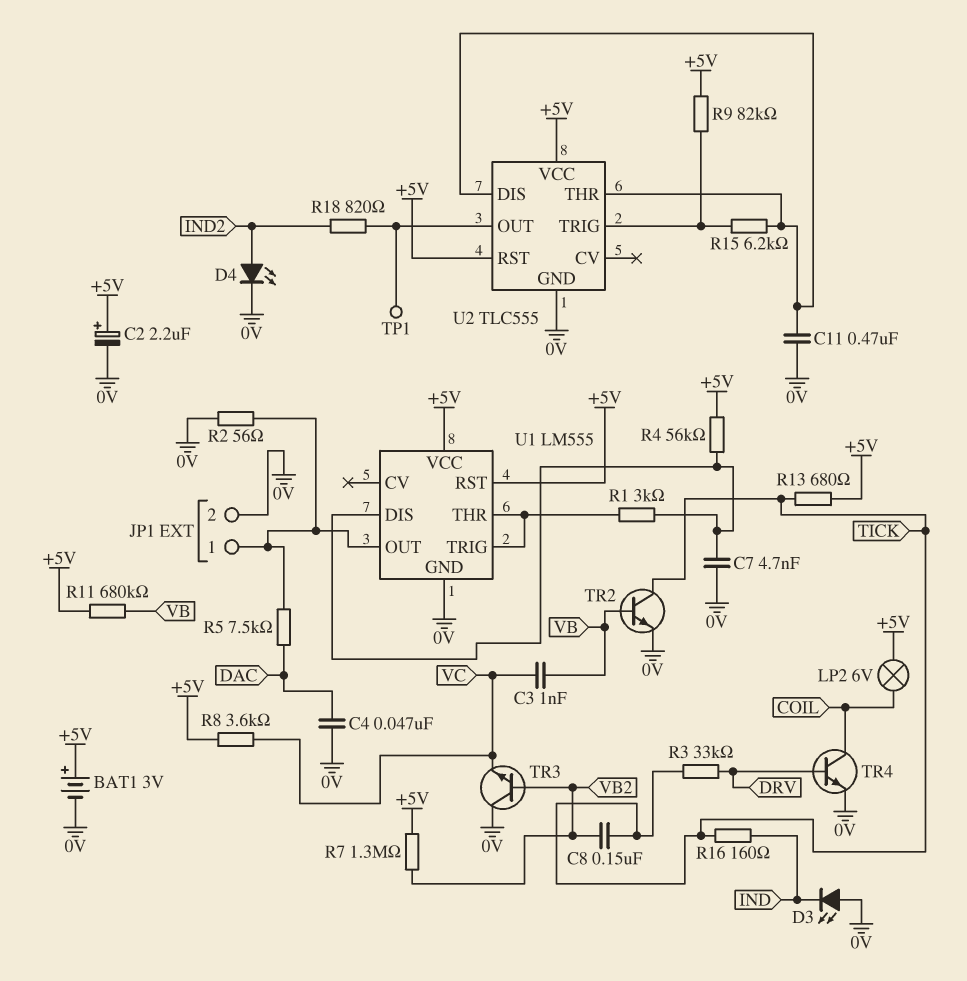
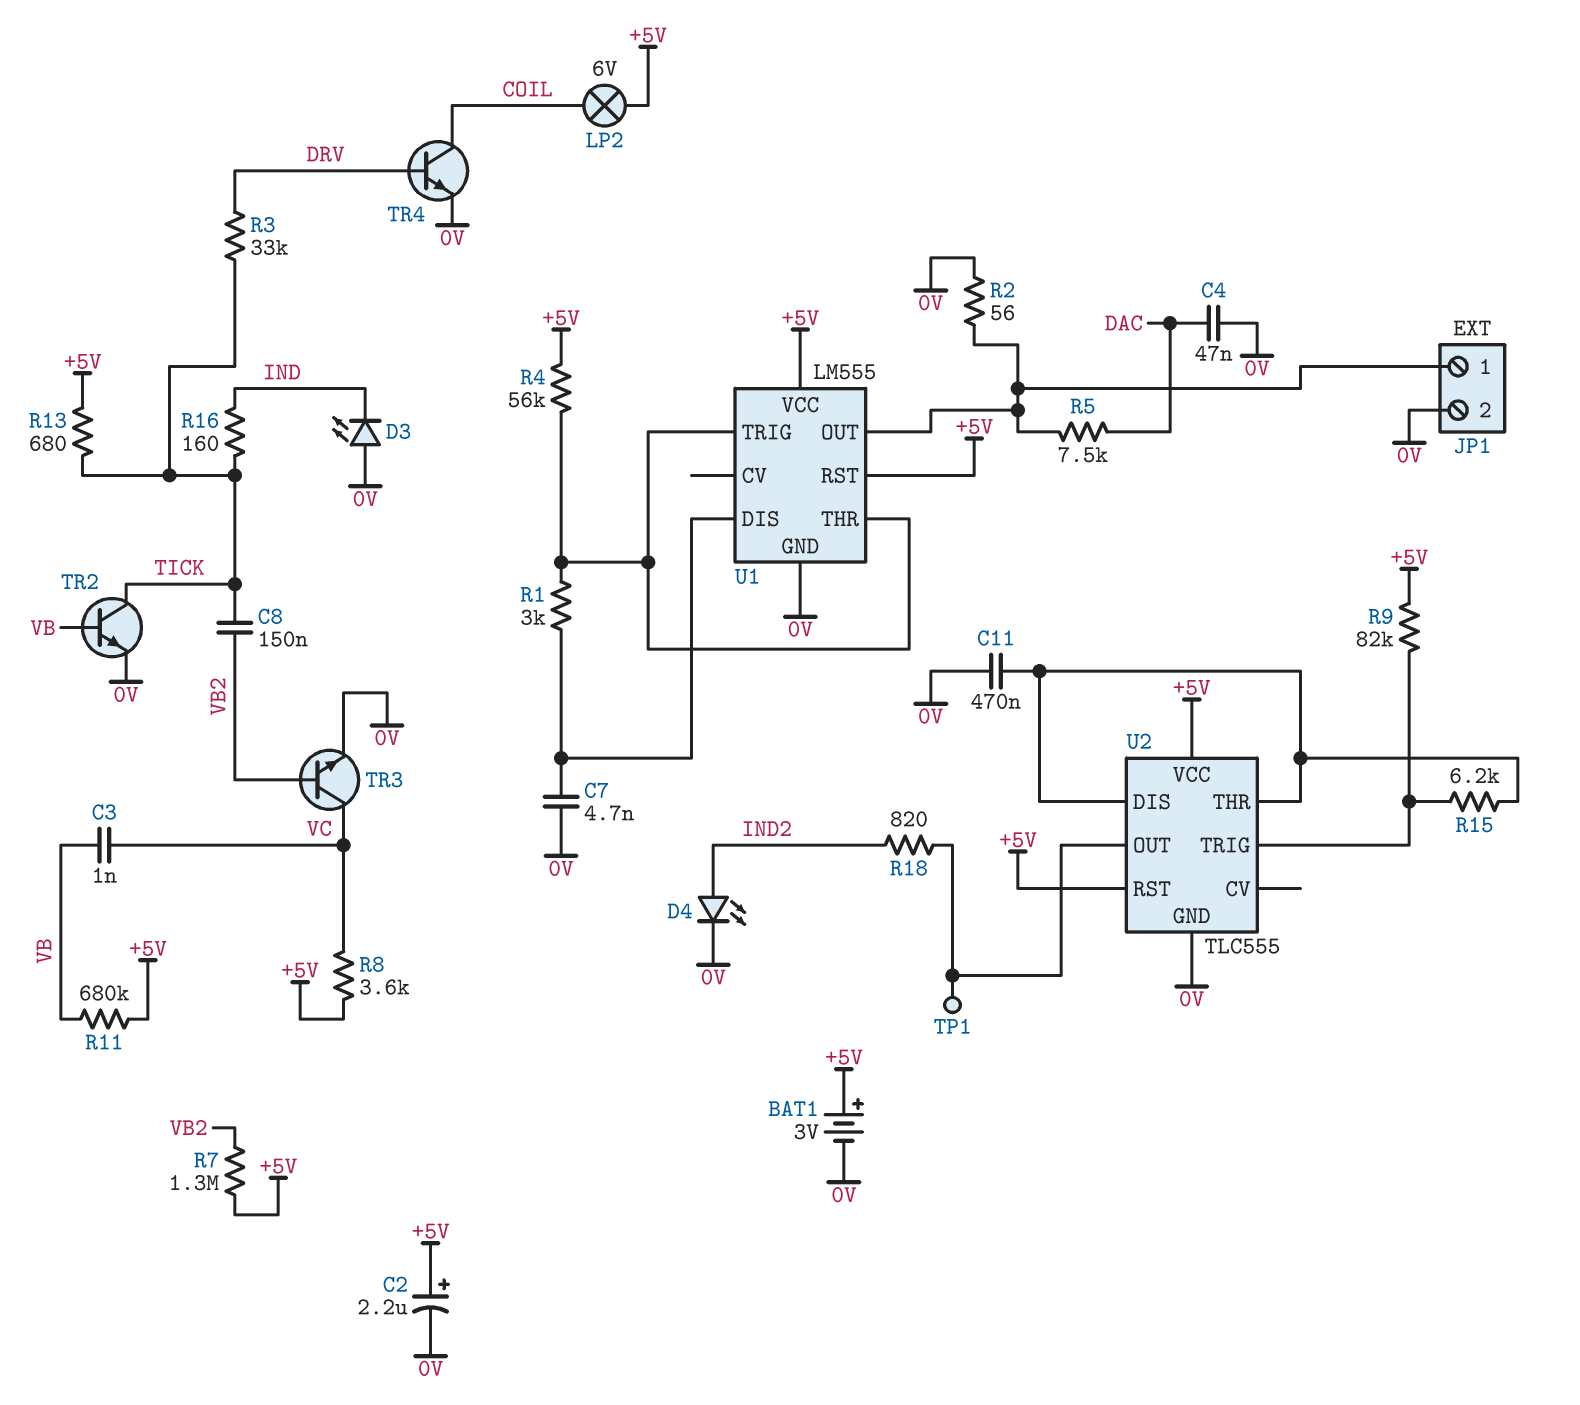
R4: 56k (+5V, U1/DIS) -> 56k (+5V, U1/THR)
TR3: NPN (B VB2, C 0V, E VC) -> NPN (B VB2, C VC, E 0V)

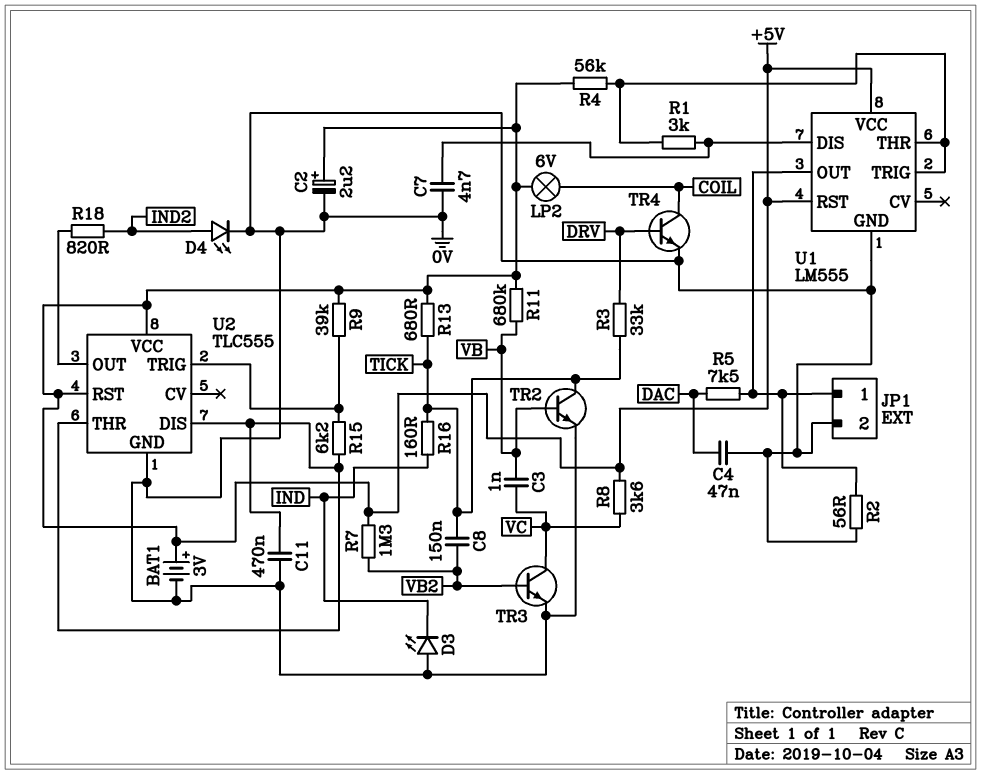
R9: 82k (+5V, U2/TRIG) -> 39k (+5V, U2/TRIG)
TP1: test point (U2/OUT) -> none

